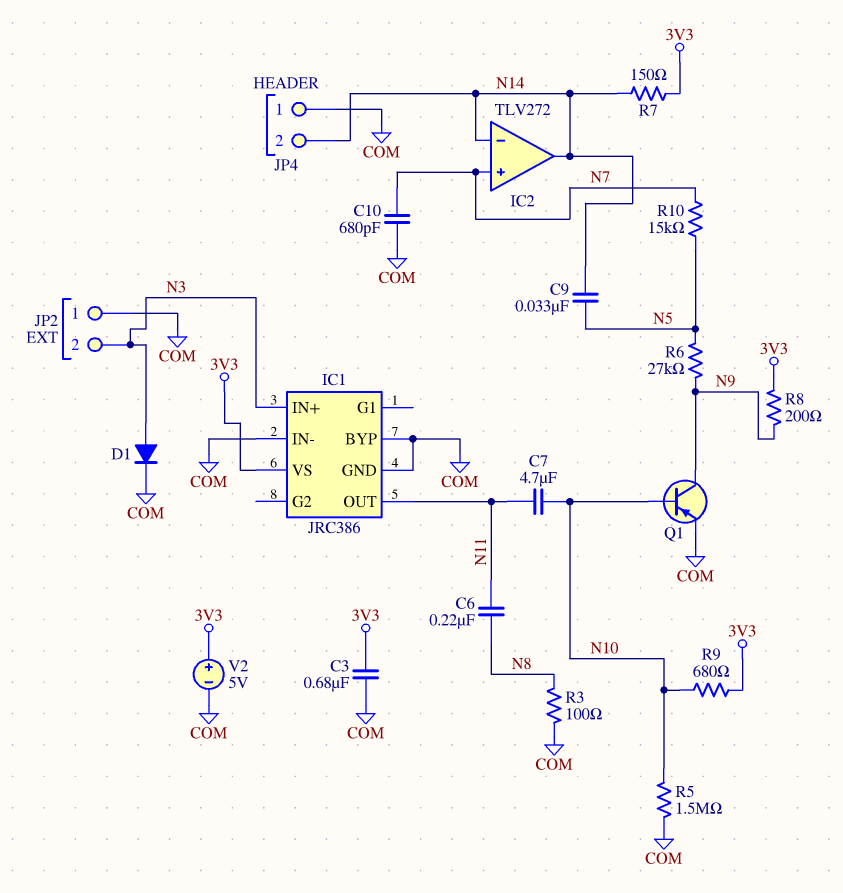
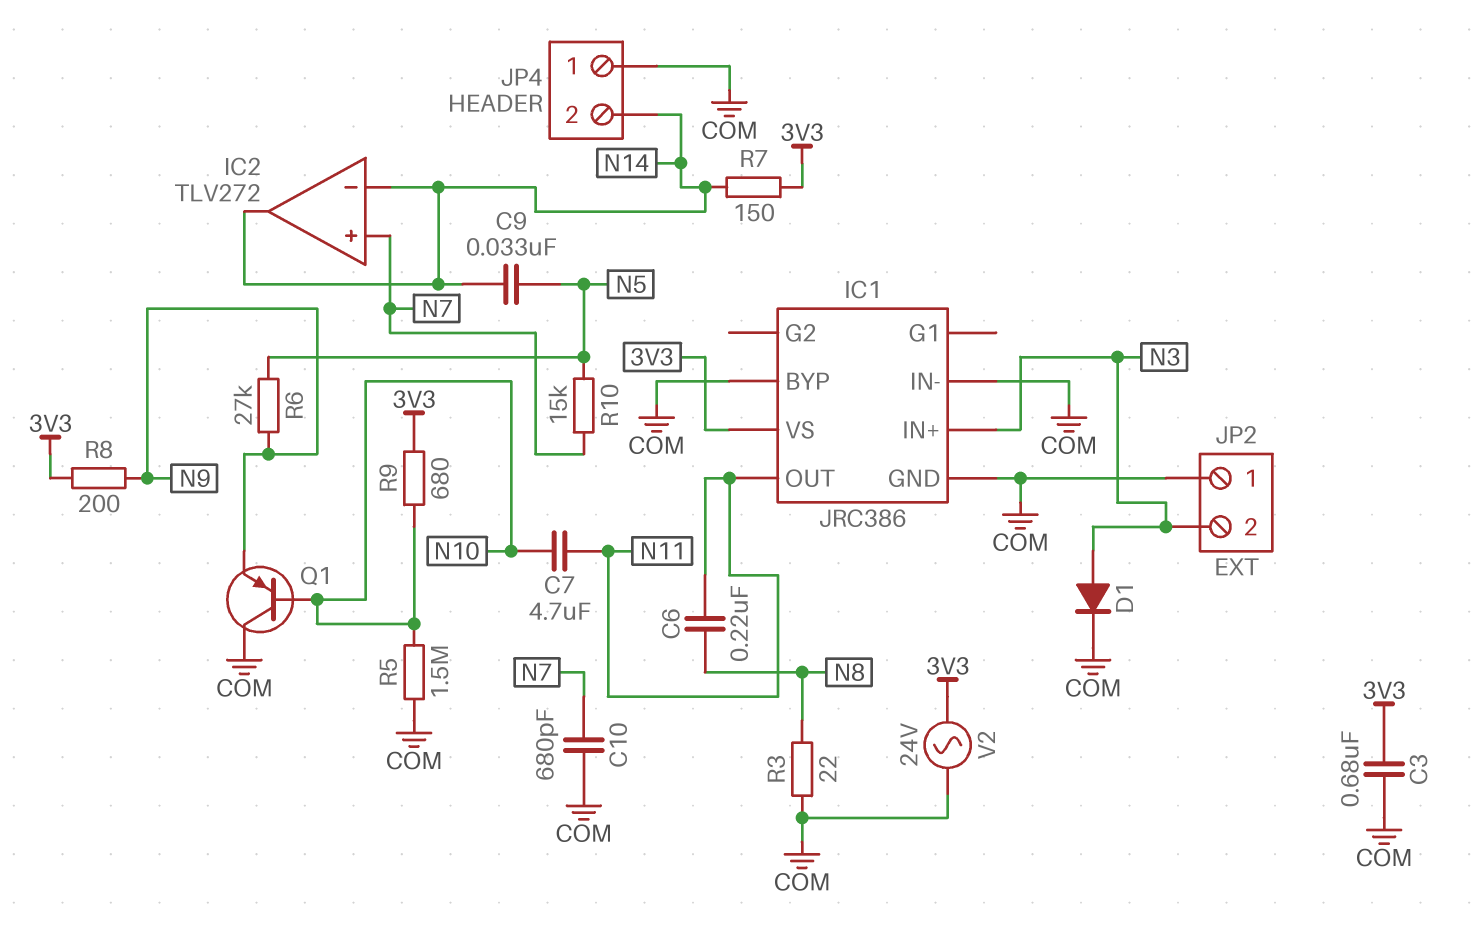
Q1: PNP (B N10, C N9, E COM) -> PNP (B N10, C COM, E N9)
R3: 100 (COM, N8) -> 22 (COM, N8)
V2: 5V (plus 3V3, minus COM) -> AC 24V (3V3, COM)

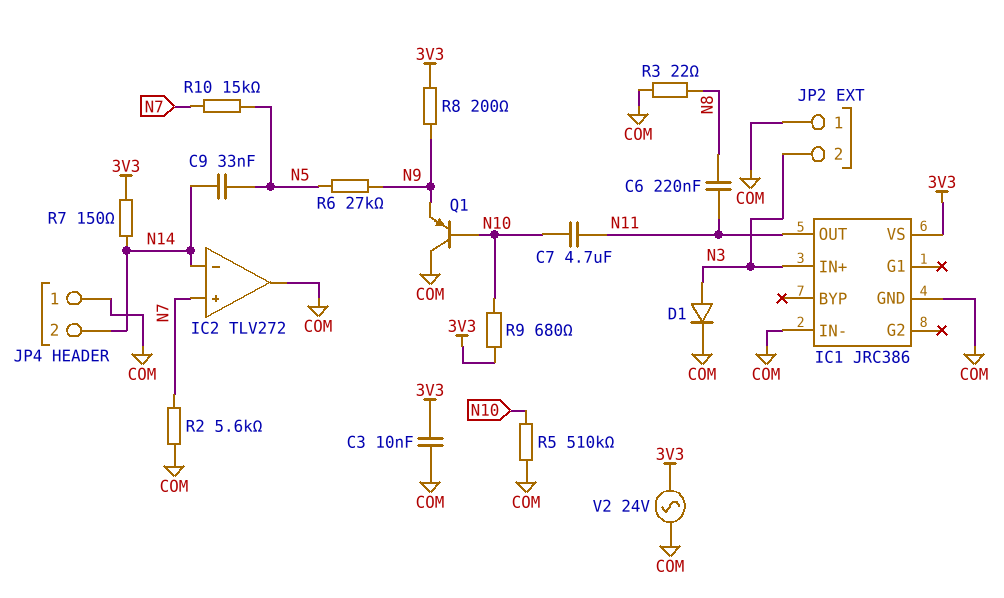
C3: 680nF (3V3, COM) -> 10nF (3V3, COM)
C10: 680pF (COM, N7) -> none
IC1 pin BYP: COM -> none
IC2 pin out: N14 -> COM
R2: none -> 5.6k (COM, N7)
R5: 1.5M (COM, N10) -> 510k (COM, N10)

